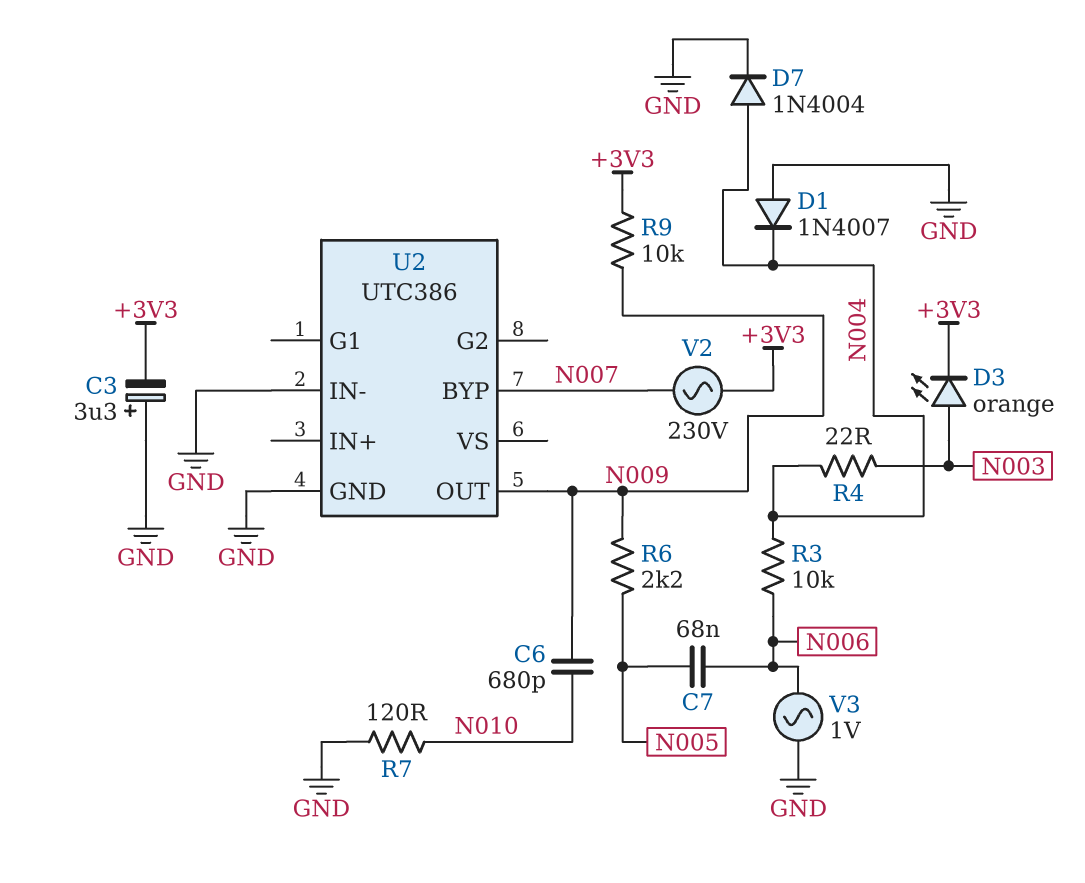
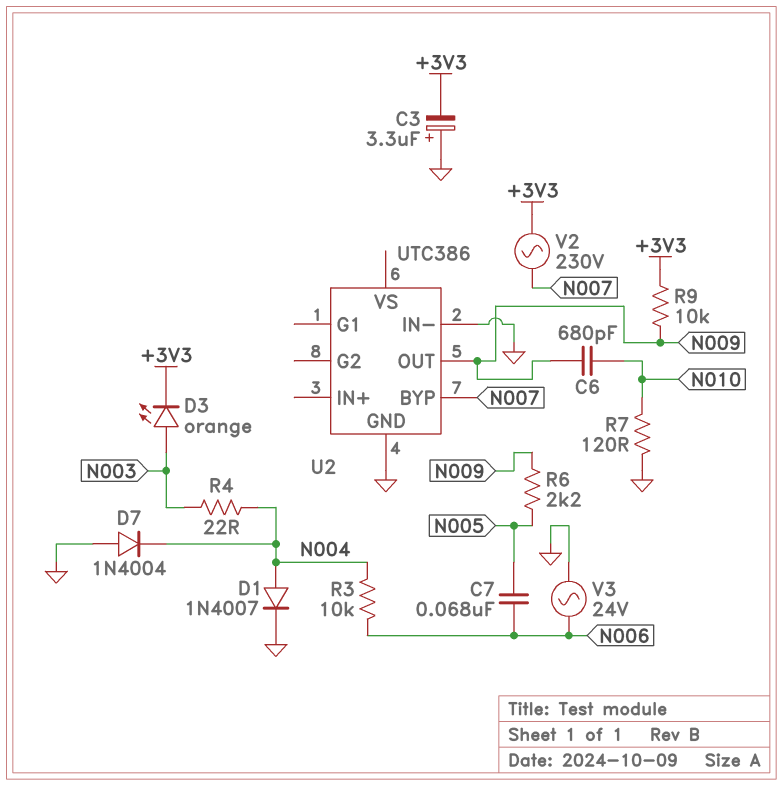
D1: diode 1N4007 (A GND, K N004) -> diode 1N4007 (A N004, K GND)
D7: diode 1N4004 (A N004, K GND) -> diode 1N4004 (A GND, K N004)
V3: AC 1V (GND, N006) -> AC 24V (GND, N006)

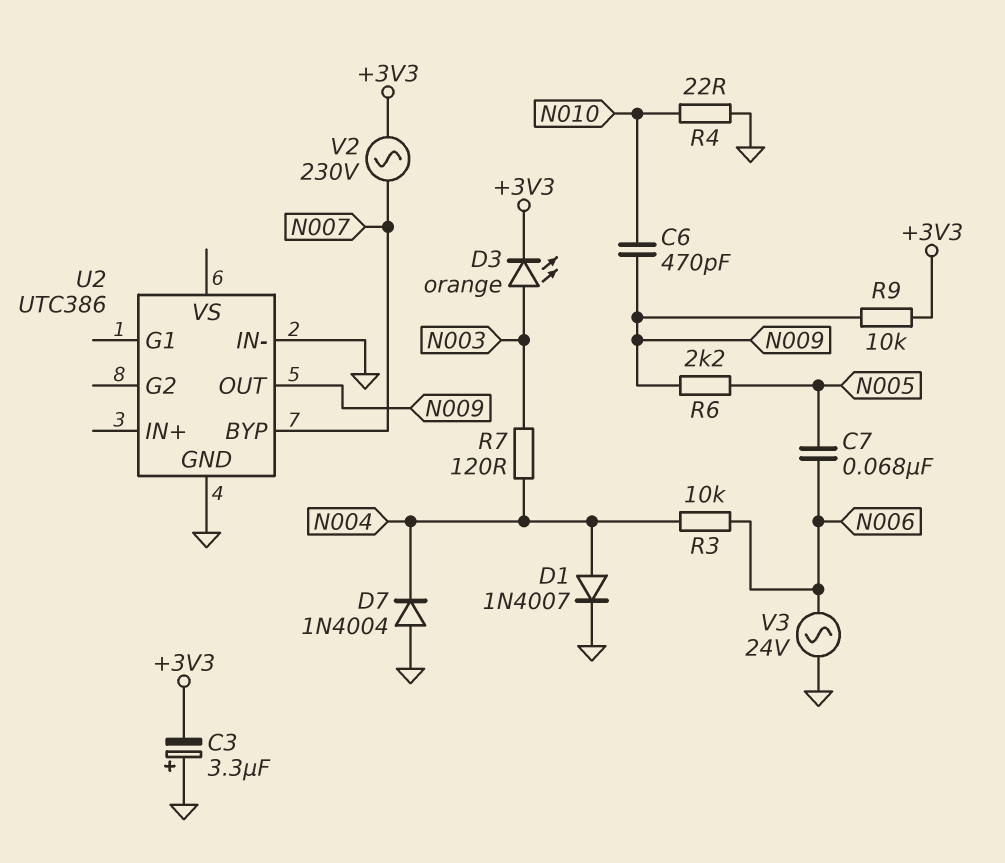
C6: 680pF (N009, N010) -> 470pF (N009, N010)
R4: 22 (N003, N004) -> 22 (GND, N010)
R7: 120 (GND, N010) -> 120 (N003, N004)

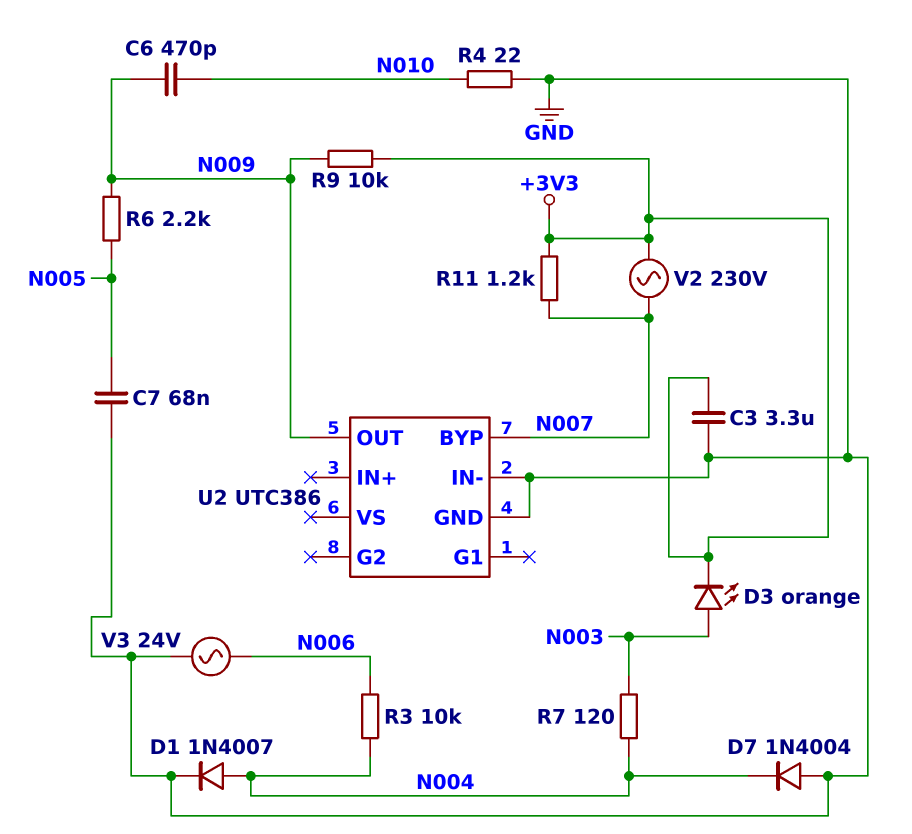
C3: 3.3uF (plus GND, minus +3V3) -> 3.3uF (+3V3, GND)
C7: 68nF (N005, N006) -> 68nF (GND, N005)
R11: none -> 1.2k (+3V3, N007)

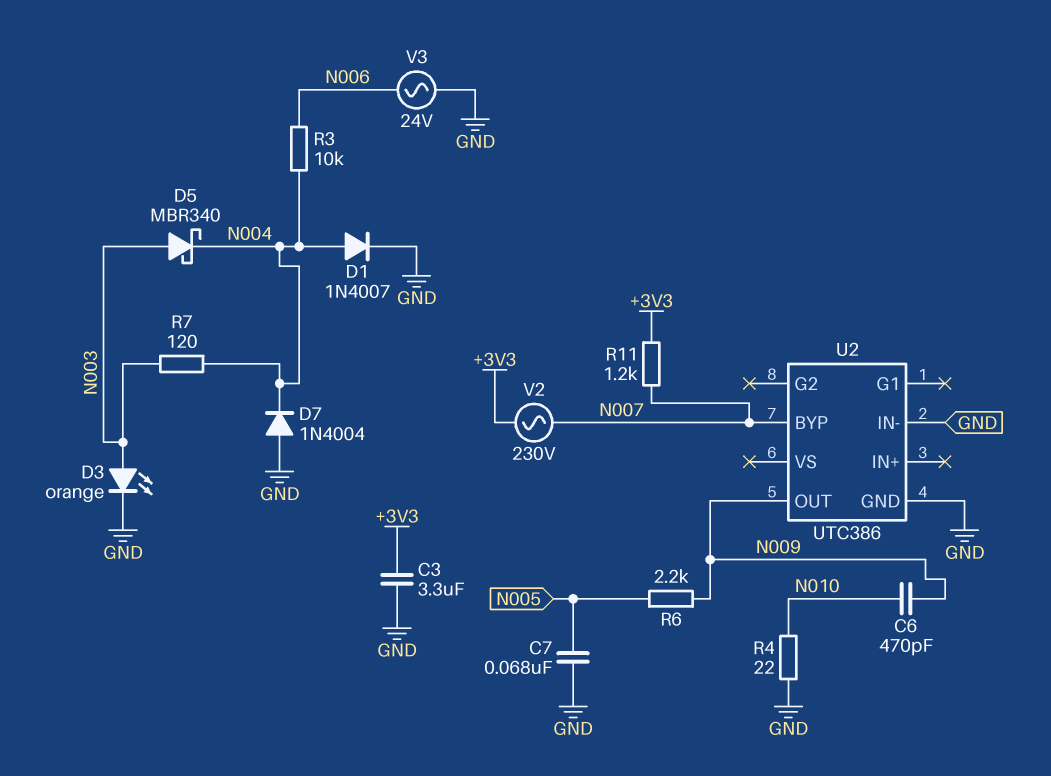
D3: LED orange (A N003, K +3V3) -> LED orange (A N003, K GND)
D5: none -> schottky MBR340 (A N003, K N004)
R9: 10k (+3V3, N009) -> none

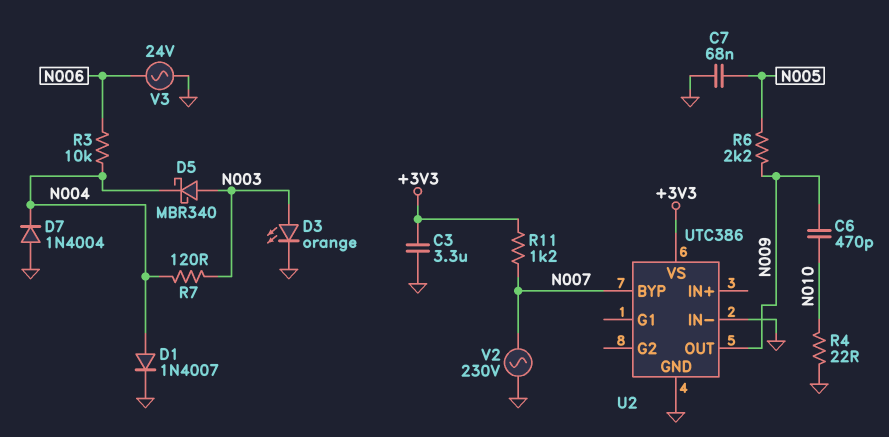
U2 pin VS: none -> +3V3
V2: AC 230V (+3V3, N007) -> AC 230V (GND, N007)

